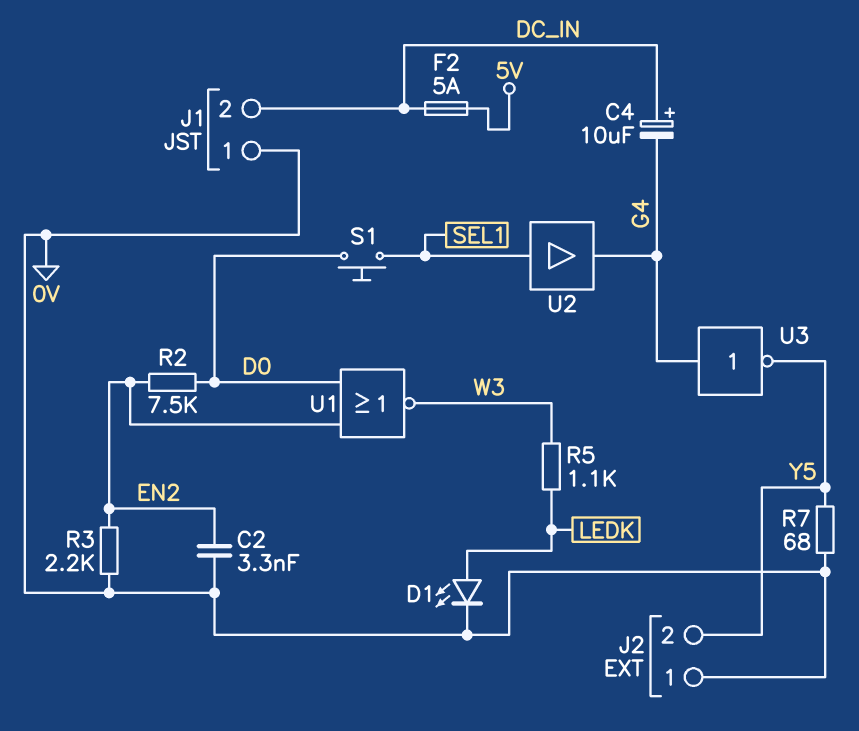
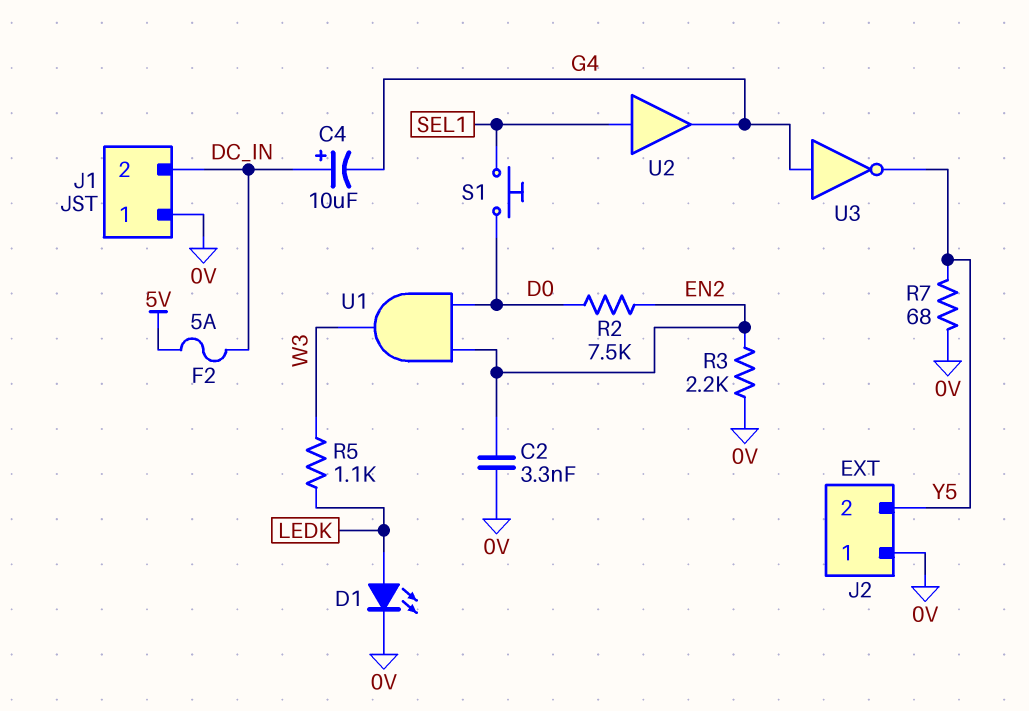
U1: NOR (in D0, in EN2, out W3) -> AND (in D0, in EN2, out W3)

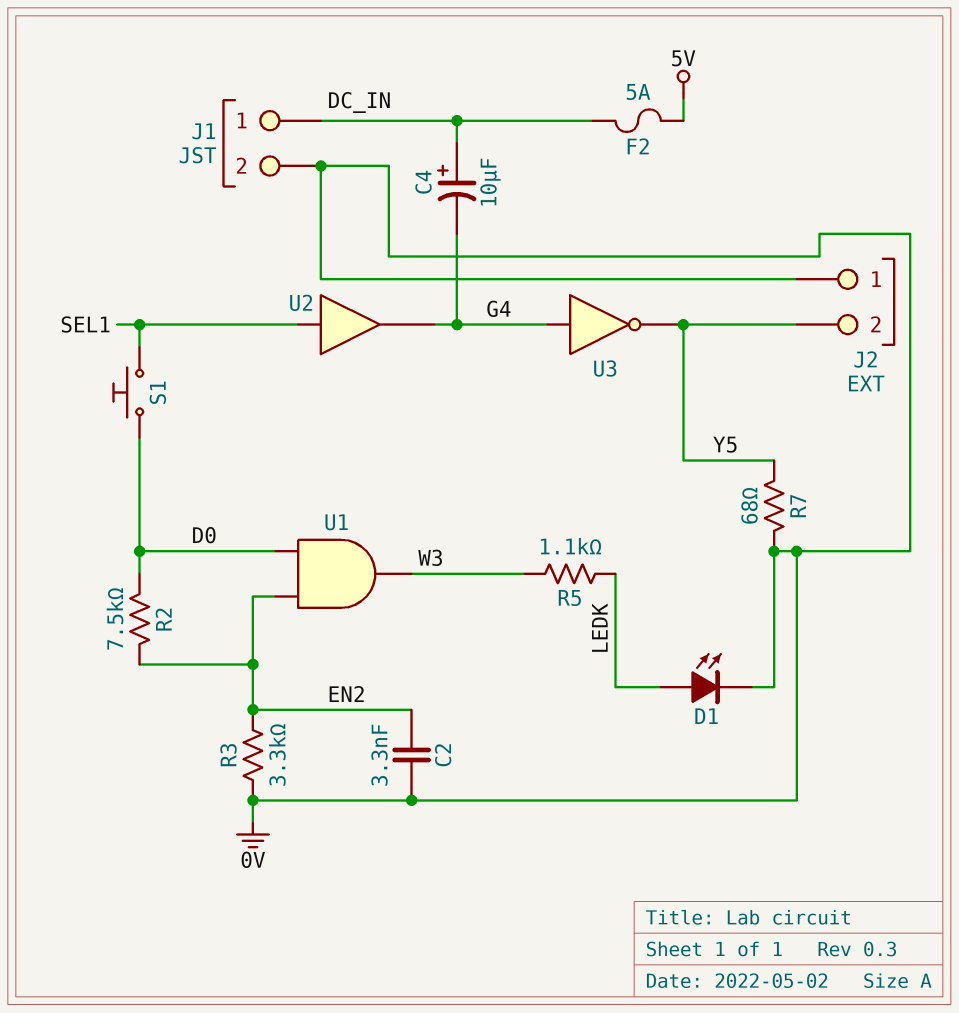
J1 pin 1: 0V -> DC_IN
J1 pin 2: DC_IN -> 0V
R3: 2.2k (0V, EN2) -> 3.3k (0V, EN2)

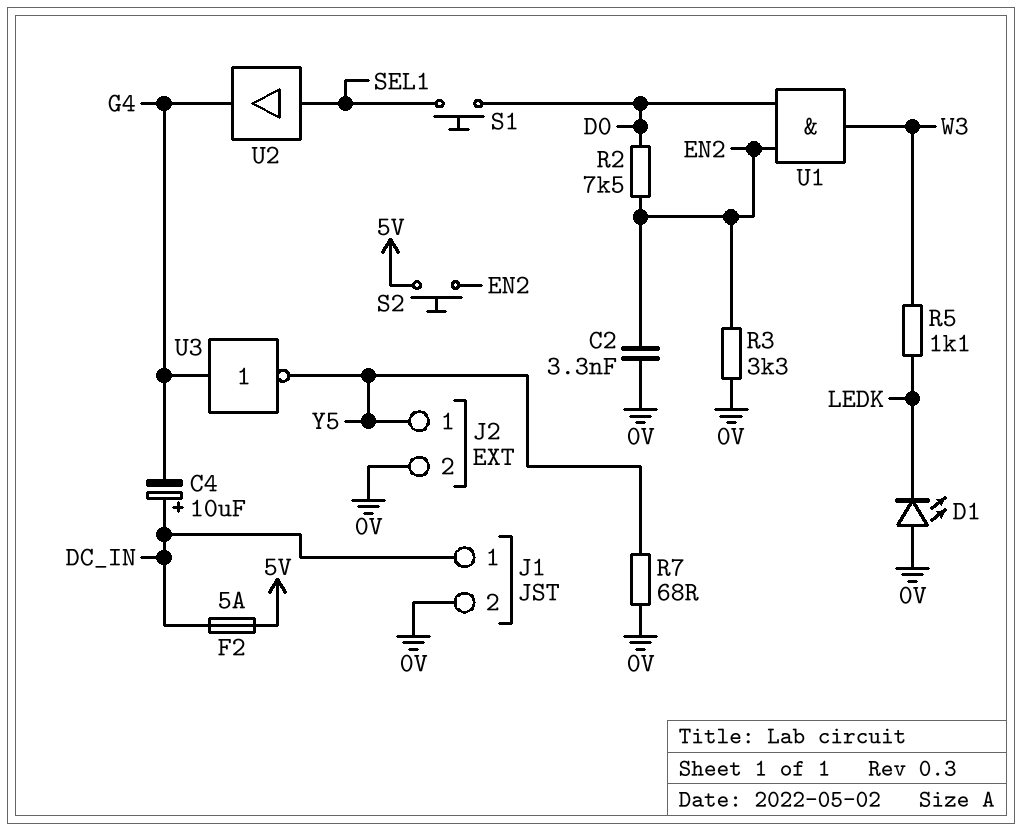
D1: LED (A LEDK, K 0V) -> LED (A 0V, K LEDK)
J2 pin 1: 0V -> Y5
J2 pin 2: Y5 -> 0V
S2: none -> button (5V, EN2)

